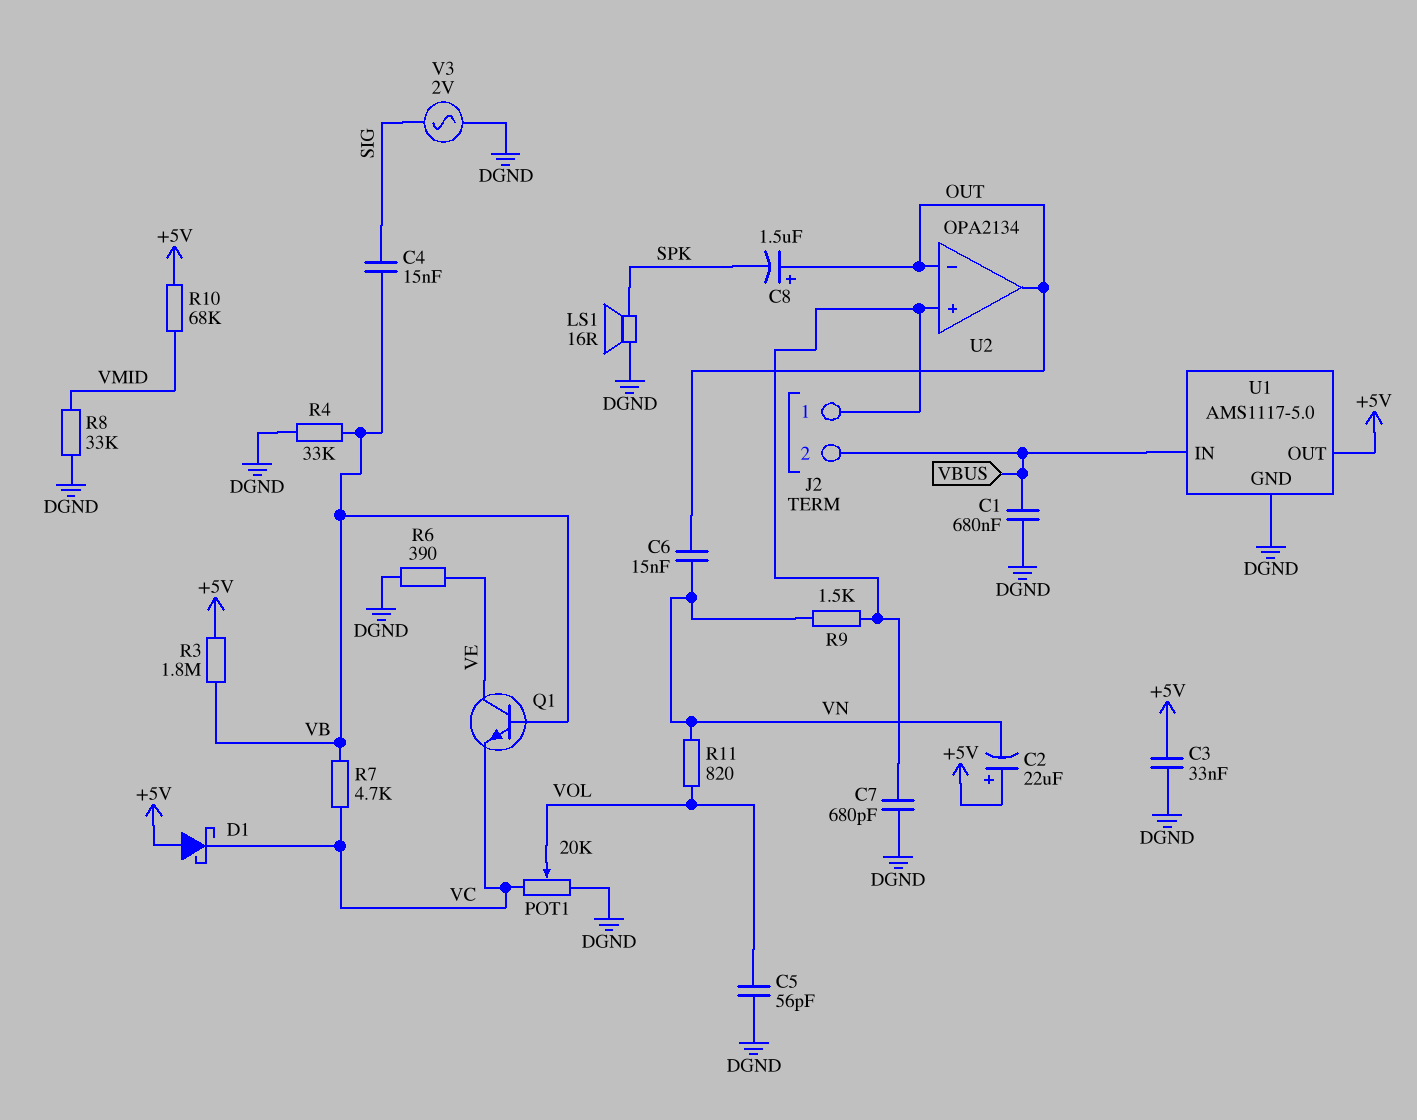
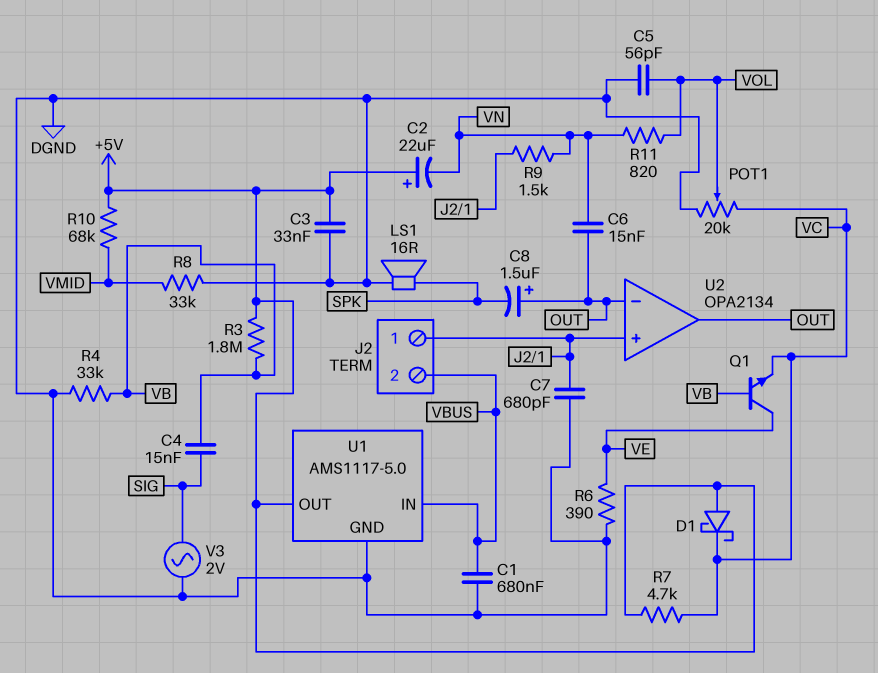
R7: 4.7k (VB, VC) -> 4.7k (+5V, VC)

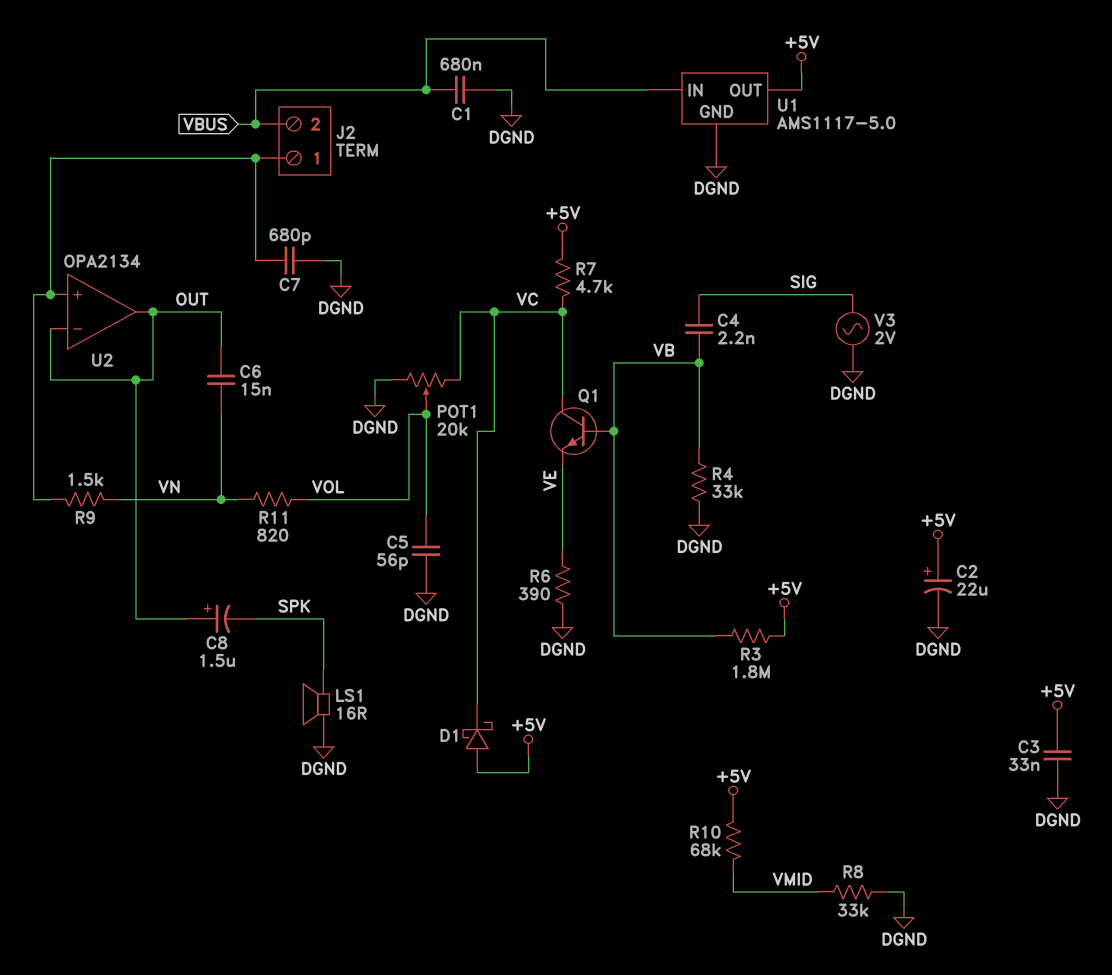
C2: 22uF (plus +5V, minus VN) -> 22uF (plus +5V, minus DGND)
C4: 15nF (SIG, VB) -> 2.2nF (SIG, VB)
Q1: NPN (B VB, C VE, E VC) -> NPN (B VB, C VC, E VE)

